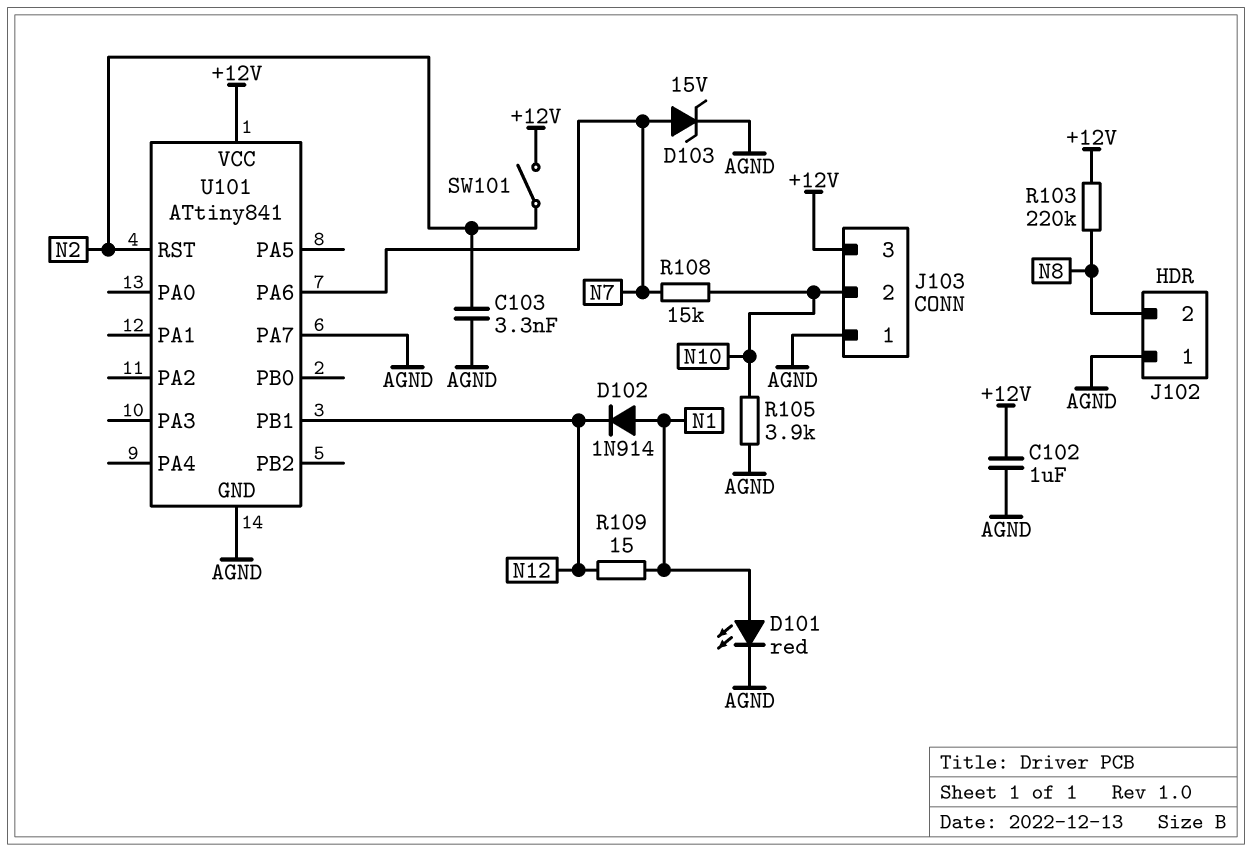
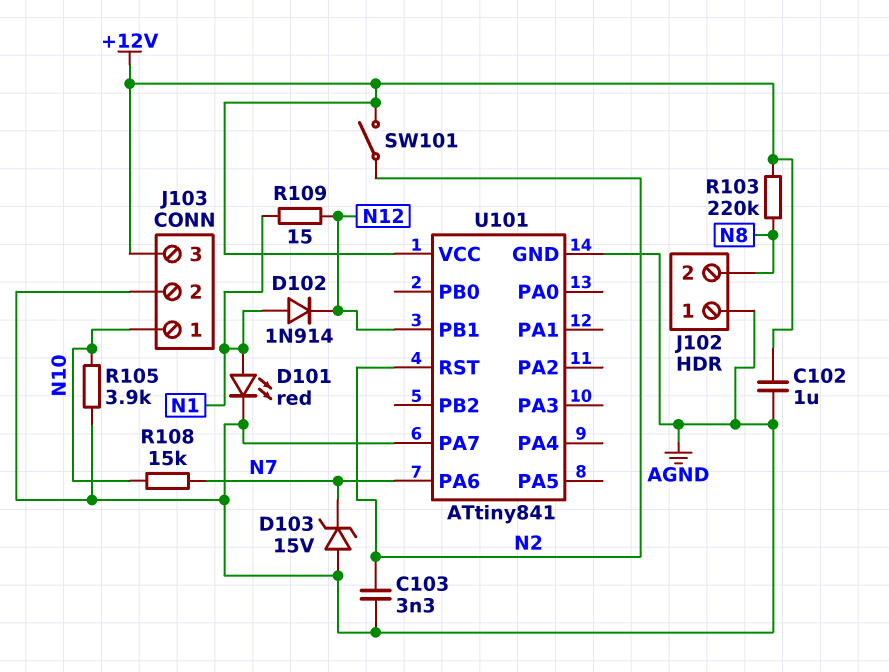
D103: zener 15V (A N7, K AGND) -> zener 15V (A AGND, K N7)
J103 pin 1: AGND -> N10
J103 pin 2: N10 -> AGND

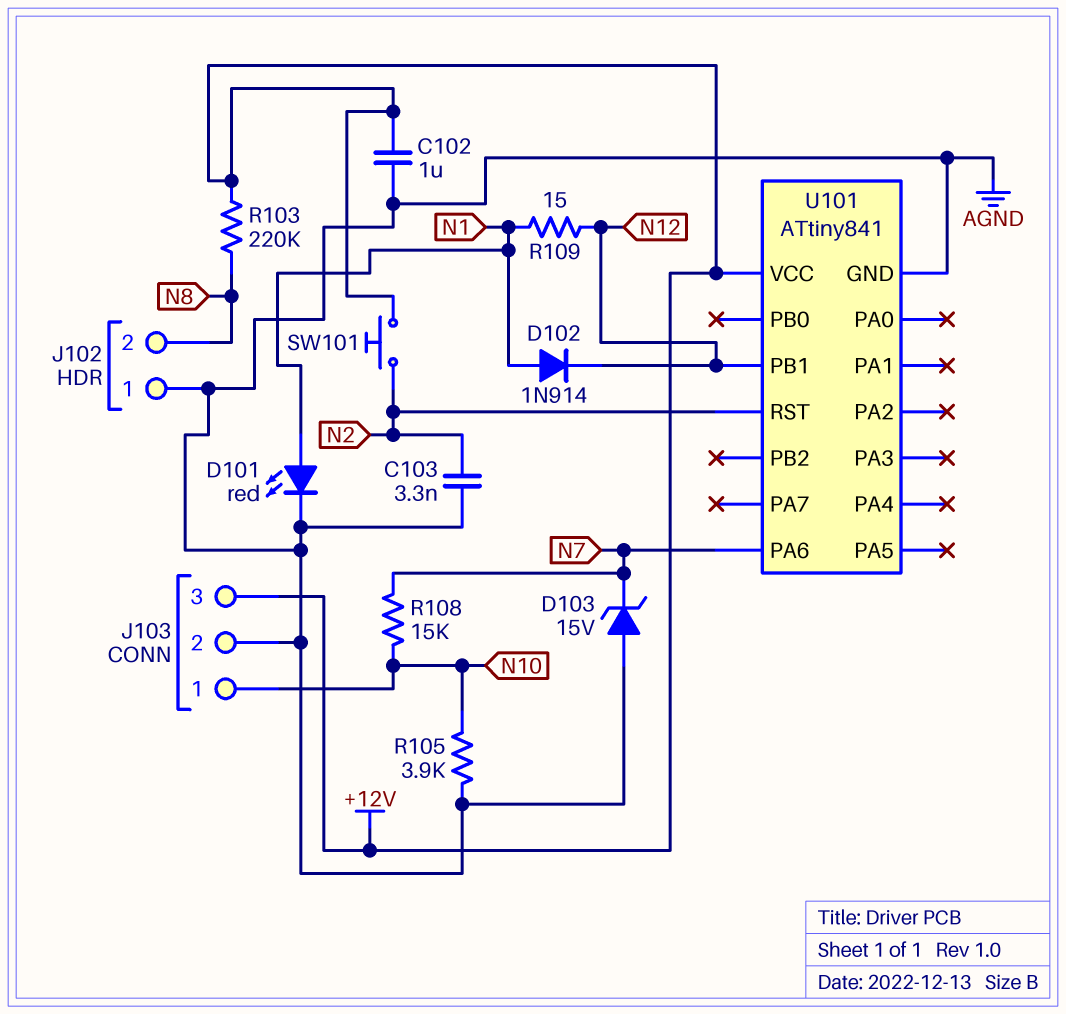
SW101: switch (+12V, N2) -> button (+12V, N2)
U101 pin PA7: AGND -> none

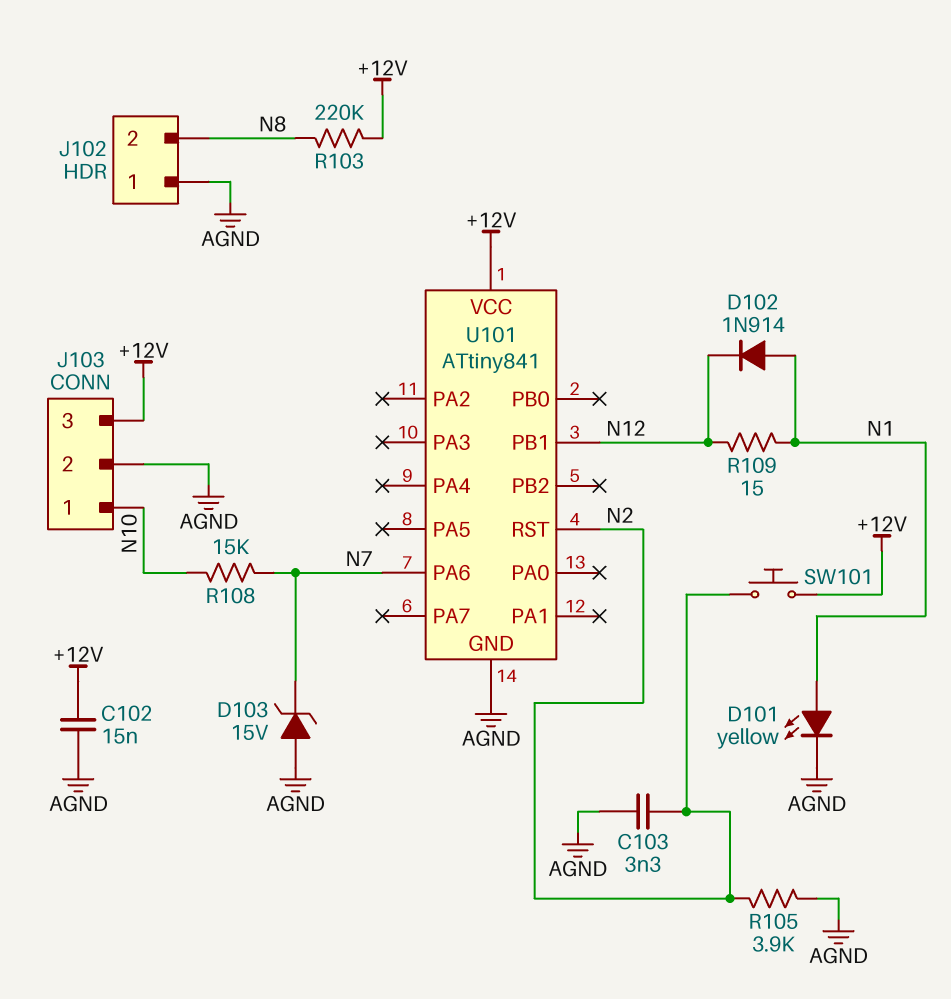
C102: 1uF (+12V, AGND) -> 15nF (+12V, AGND)
D101: LED red (A N1, K AGND) -> LED yellow (A N1, K AGND)
R105: 3.9k (AGND, N10) -> 3.9k (AGND, N2)

